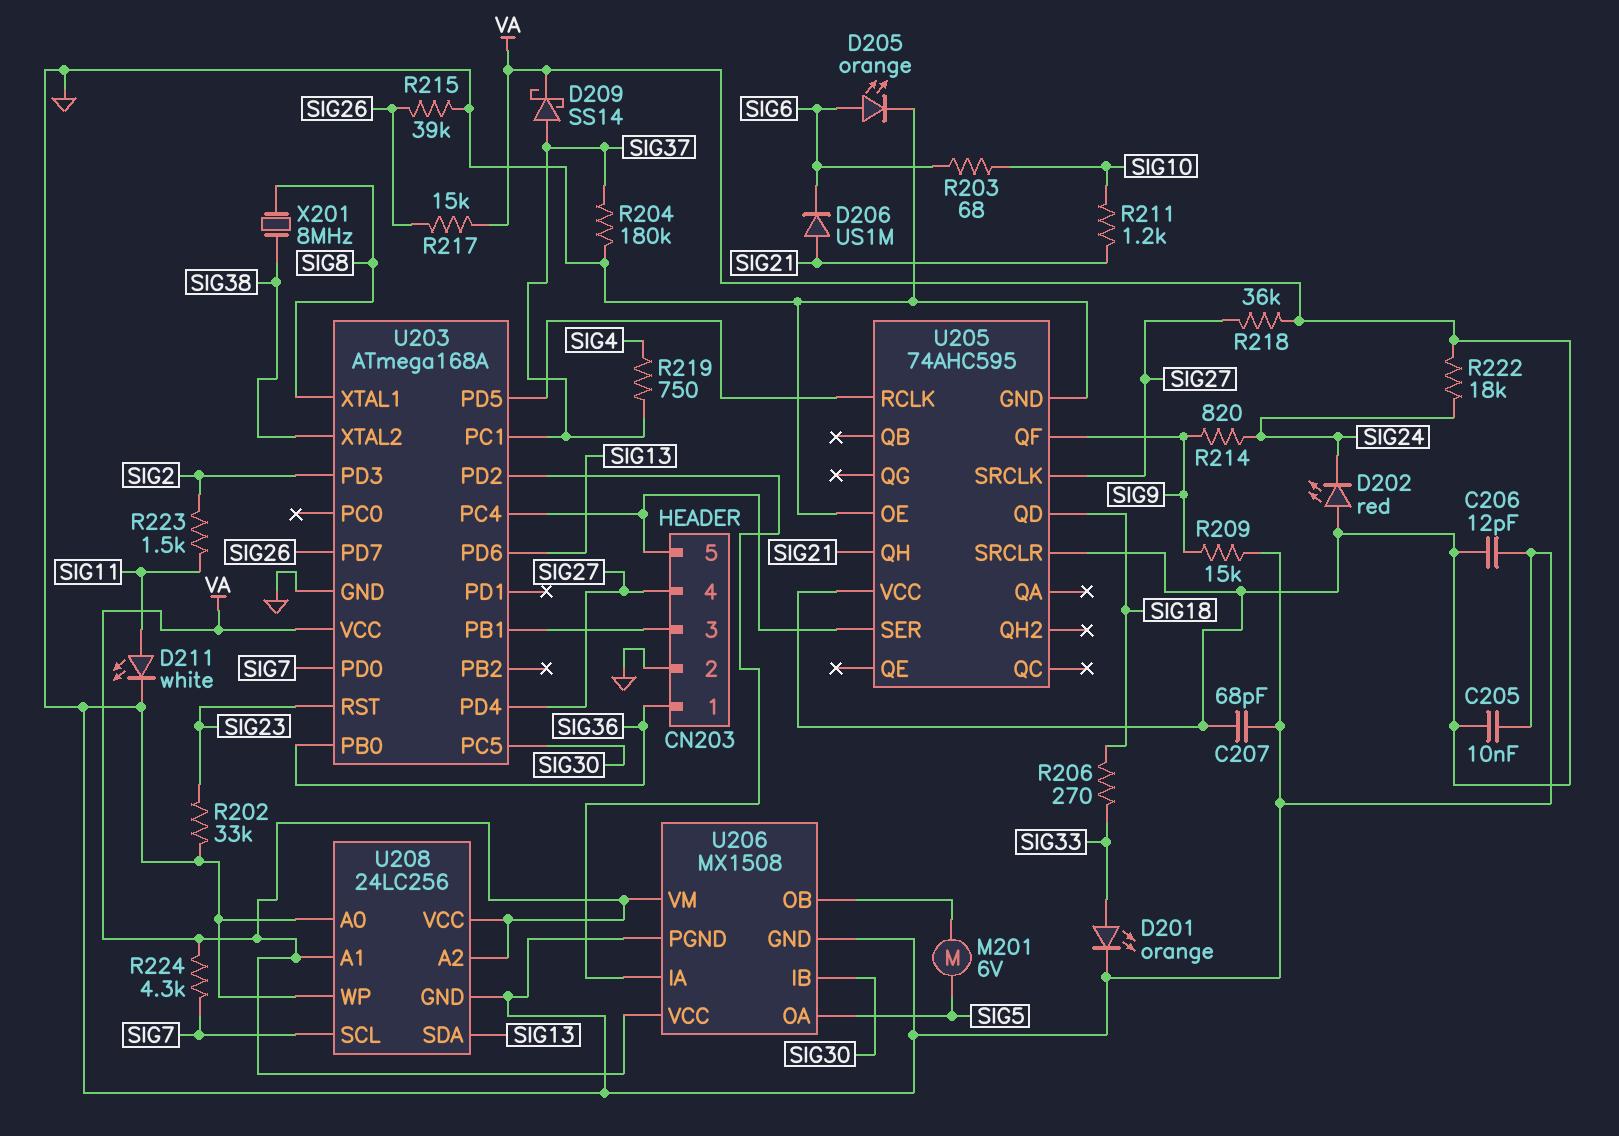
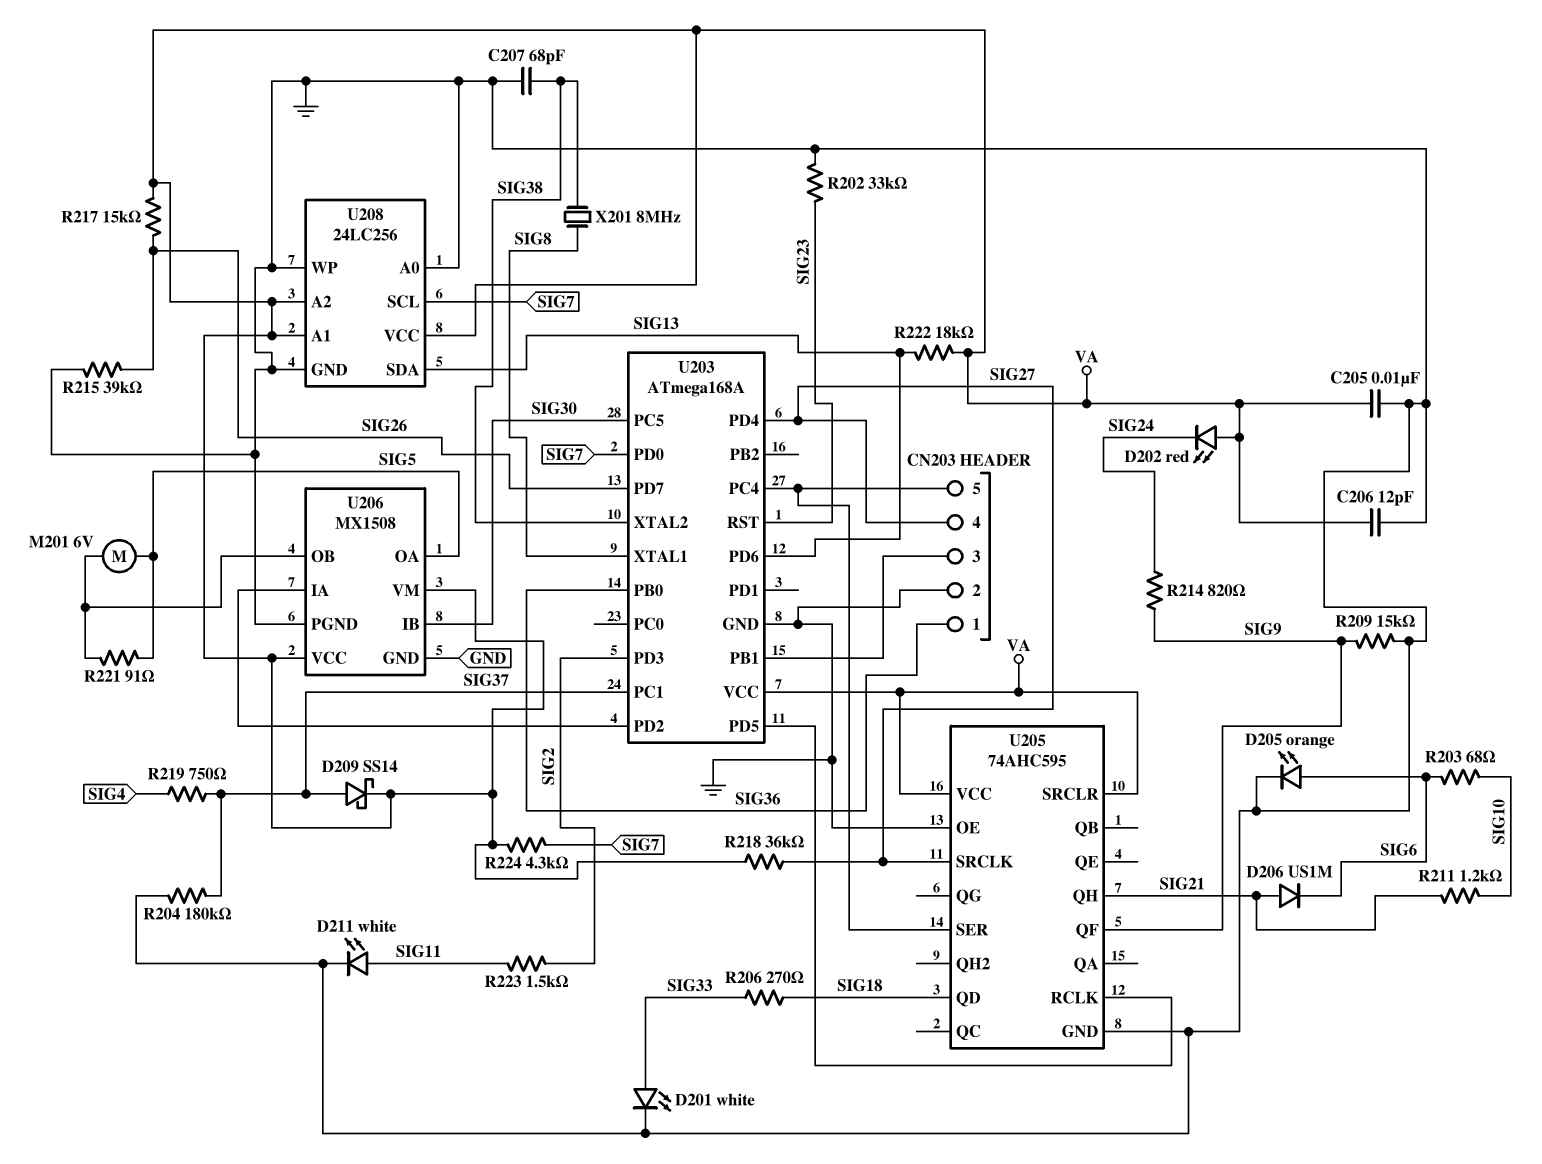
C207: 68pF (GND, VA) -> 68pF (GND, SIG38)
D201: LED orange (A SIG33, K GND) -> LED white (A SIG33, K GND)
R221: none -> 91 (SIG5, U206/OB)
R222: 18k (SIG24, VA) -> 18k (SIG13, VA)

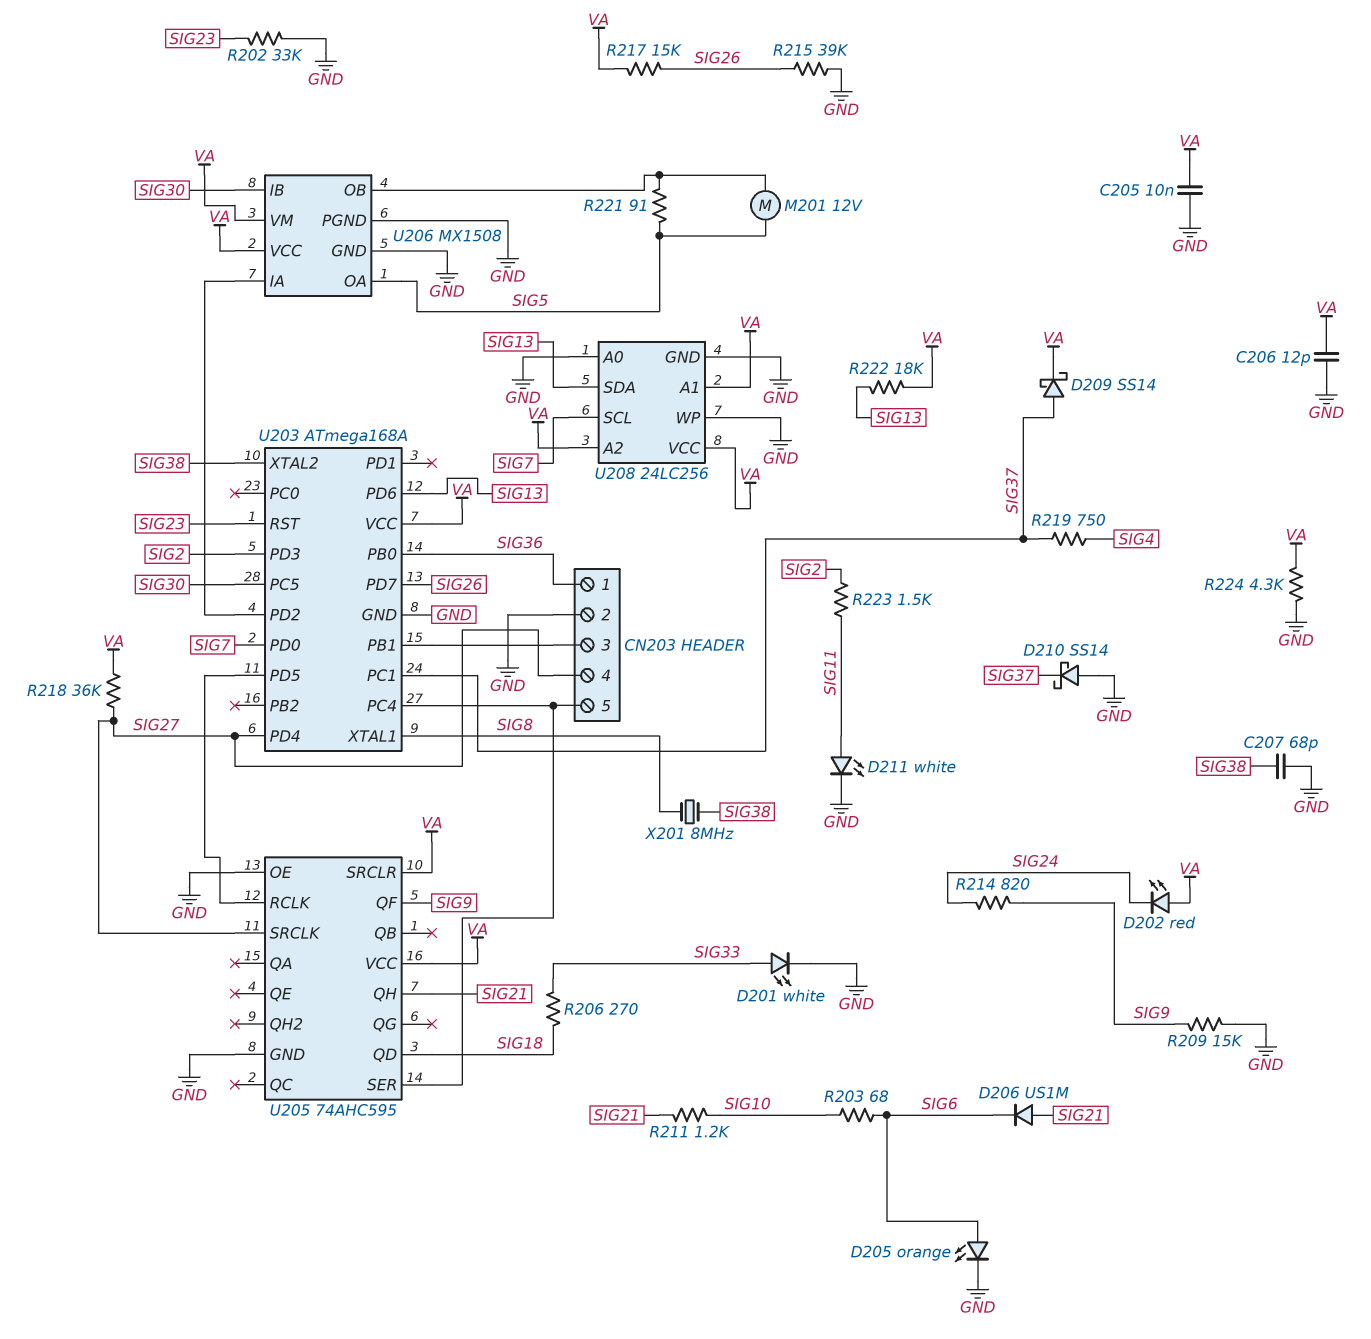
D210: none -> schottky SS14 (A GND, K SIG37)
M201: motor 6V (SIG5, U206/OB) -> motor 12V (SIG5, U206/OB)
R204: 180k (GND, SIG37) -> none
R224: 4.3k (SIG7, VA) -> 4.3k (GND, VA)

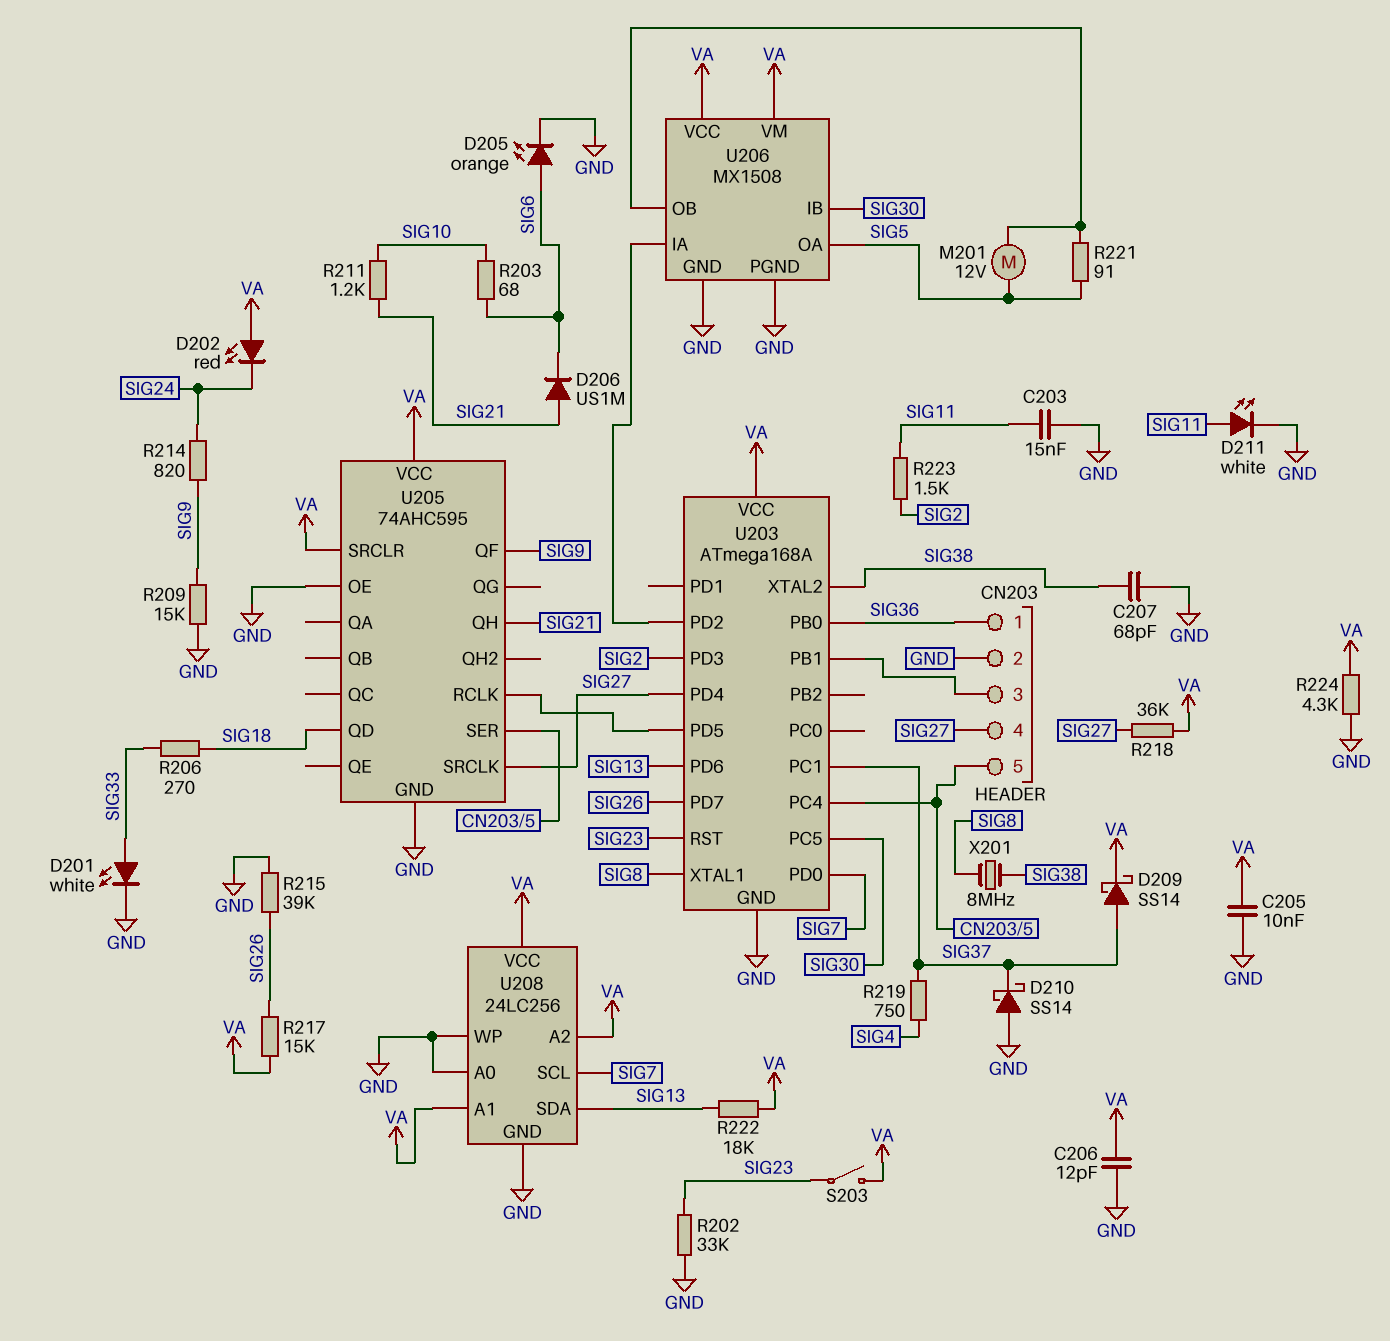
C203: none -> 15nF (GND, SIG11)
S203: none -> switch (SIG23, VA)

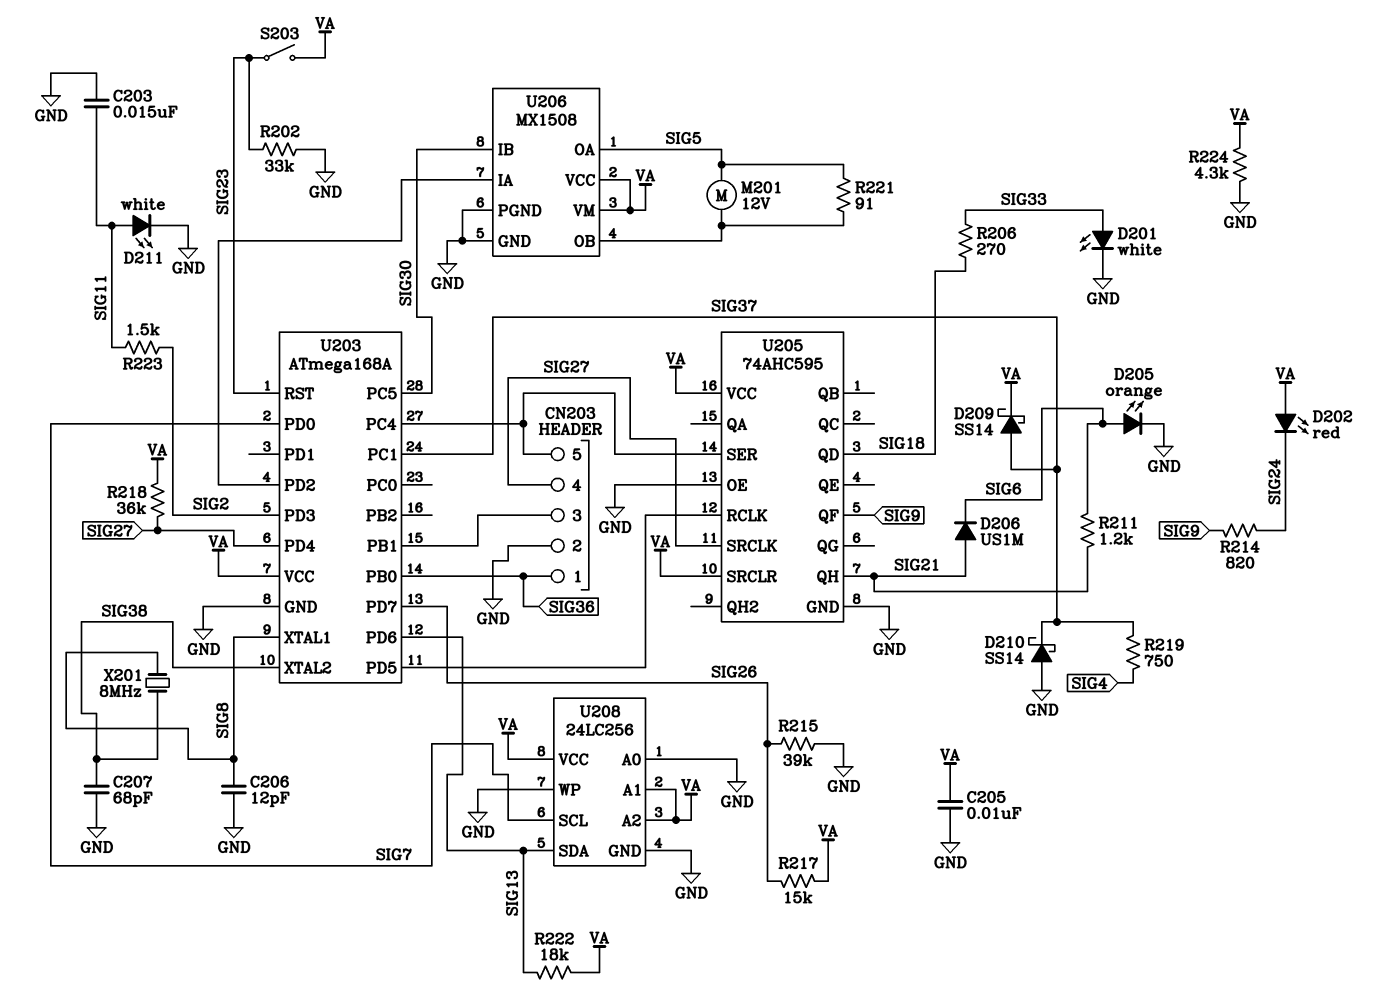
C206: 12pF (GND, VA) -> 12pF (GND, SIG8)
R203: 68 (SIG6, SIG10) -> none
R209: 15k (GND, SIG9) -> none
R211: 1.2k (SIG10, SIG21) -> 1.2k (SIG6, SIG21)

